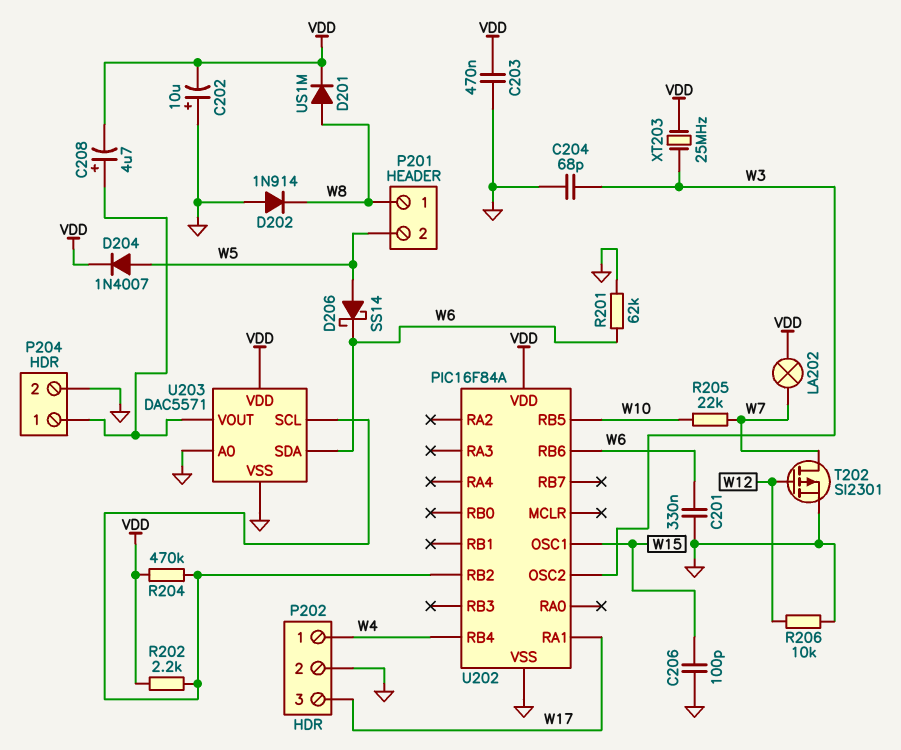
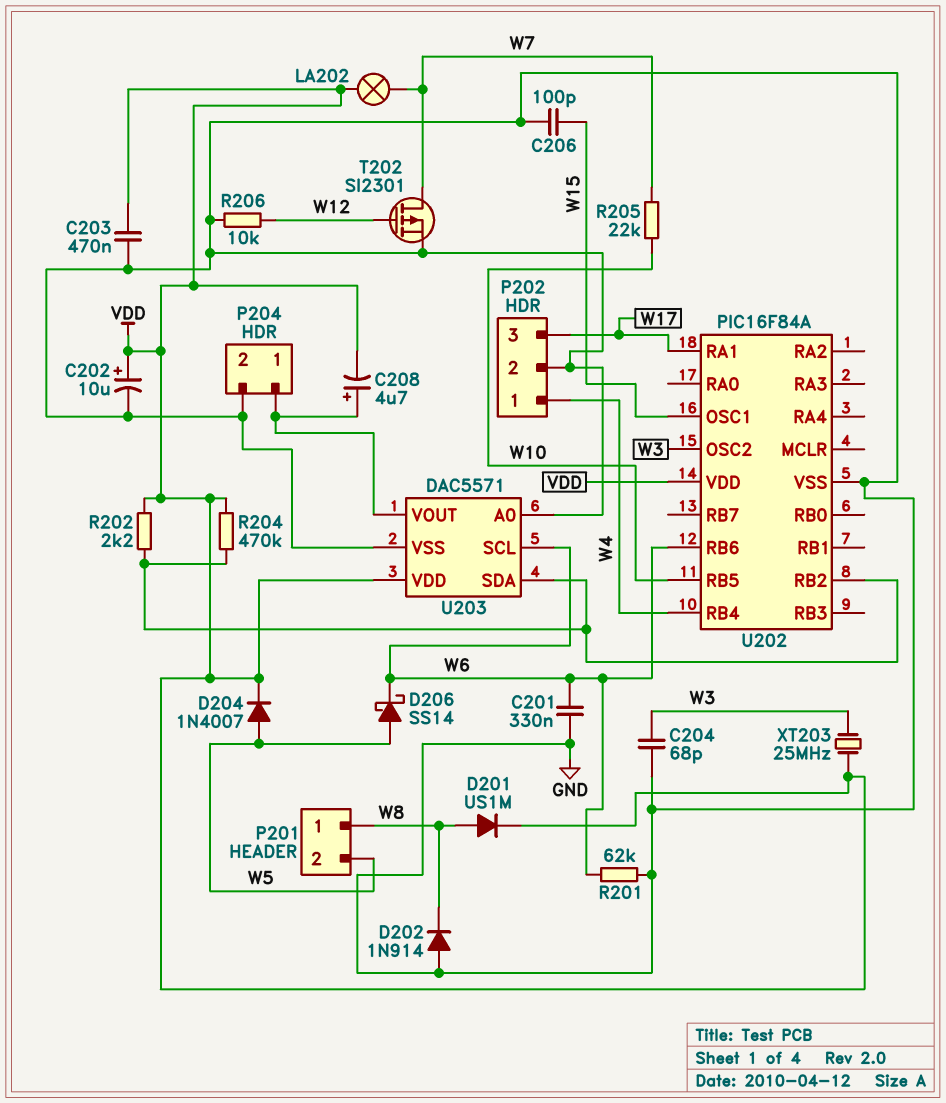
C202: 10uF (plus GND, minus VDD) -> 10uF (plus VDD, minus GND)
U203 pin SCL: U202/RB2 -> W6
U203 pin SDA: W6 -> U202/RB2

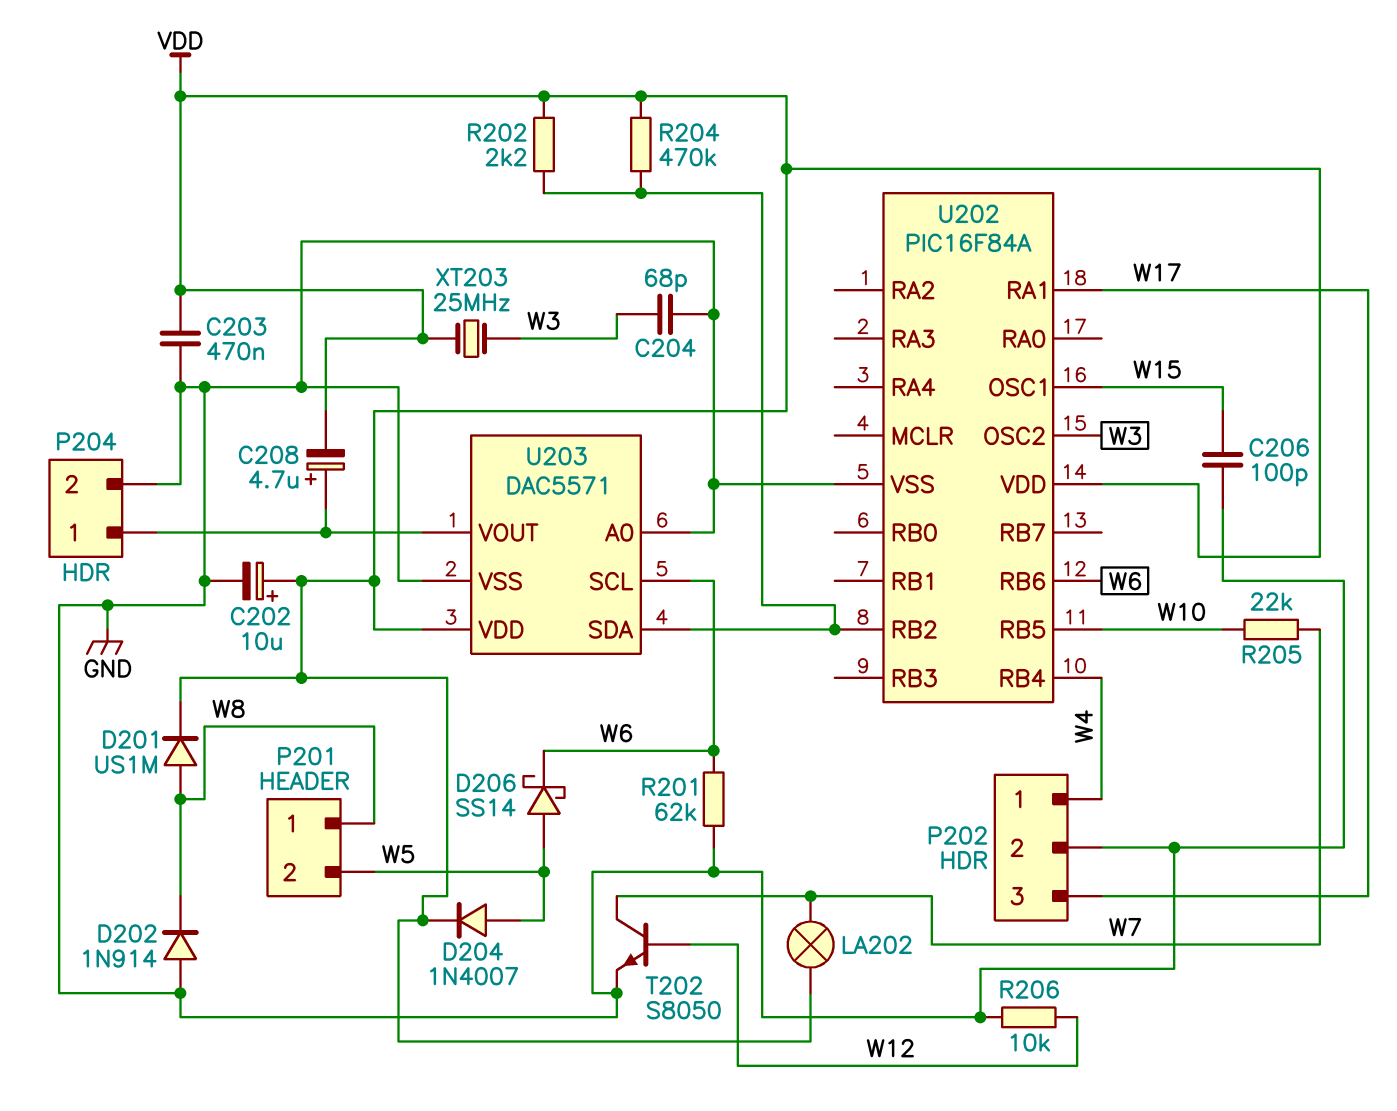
C201: 330nF (GND, W6) -> none
T202: PMOS SI2301 (G W12, D W7, S GND) -> NPN S8050 (B W12, C W7, E GND)

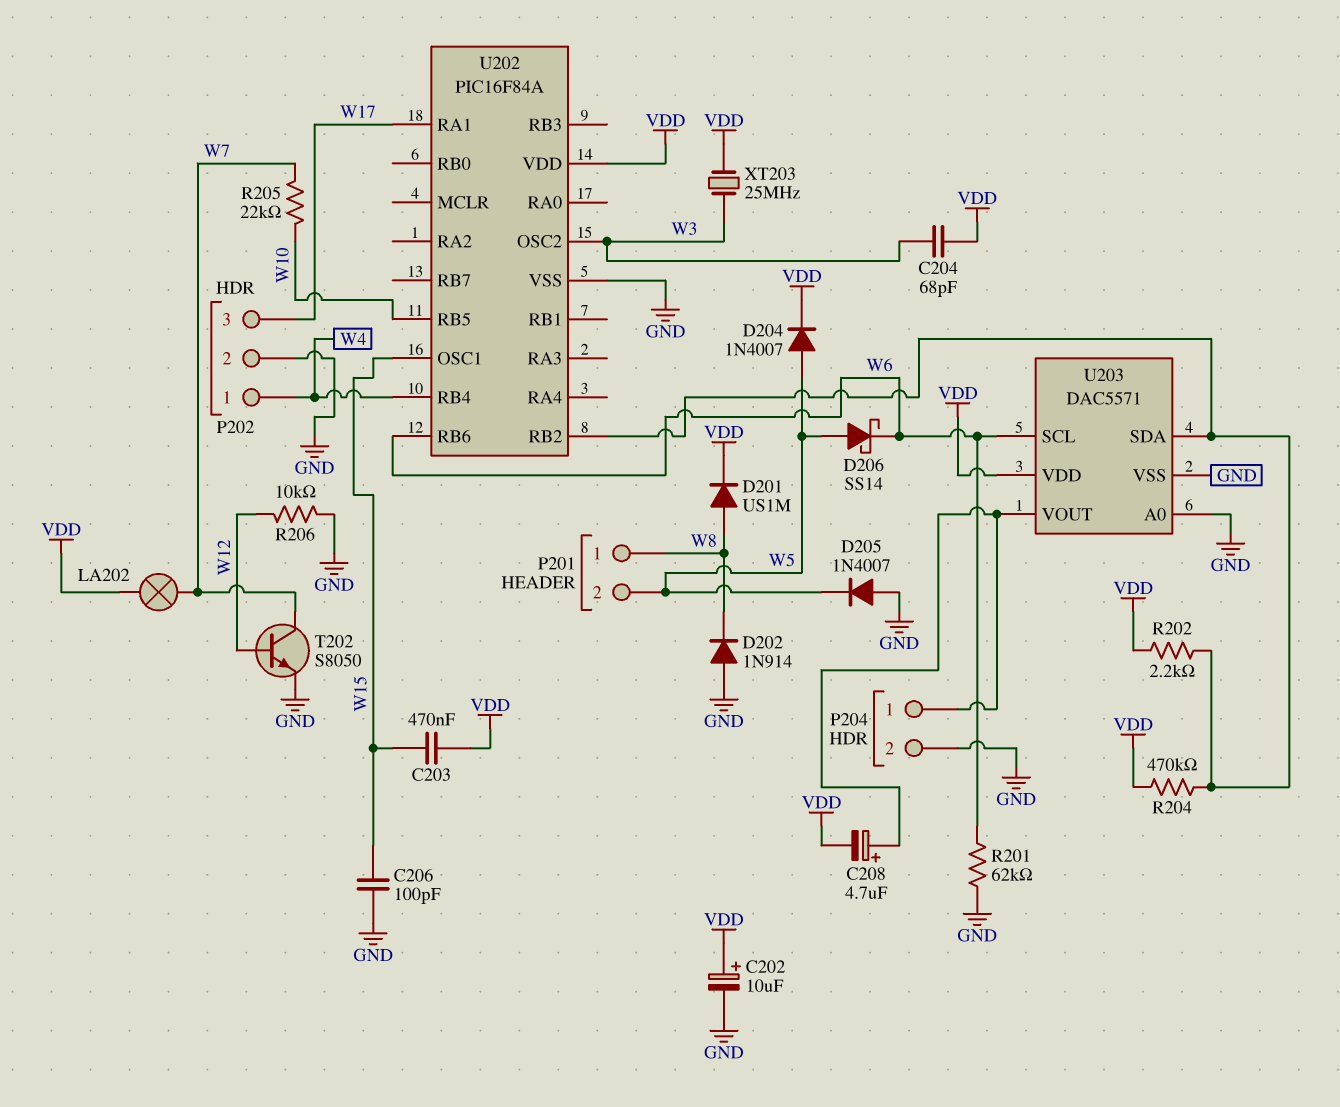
C203: 470nF (GND, VDD) -> 470nF (VDD, W15)
C204: 68pF (GND, W3) -> 68pF (VDD, W3)
D205: none -> diode 1N4007 (A GND, K W5)

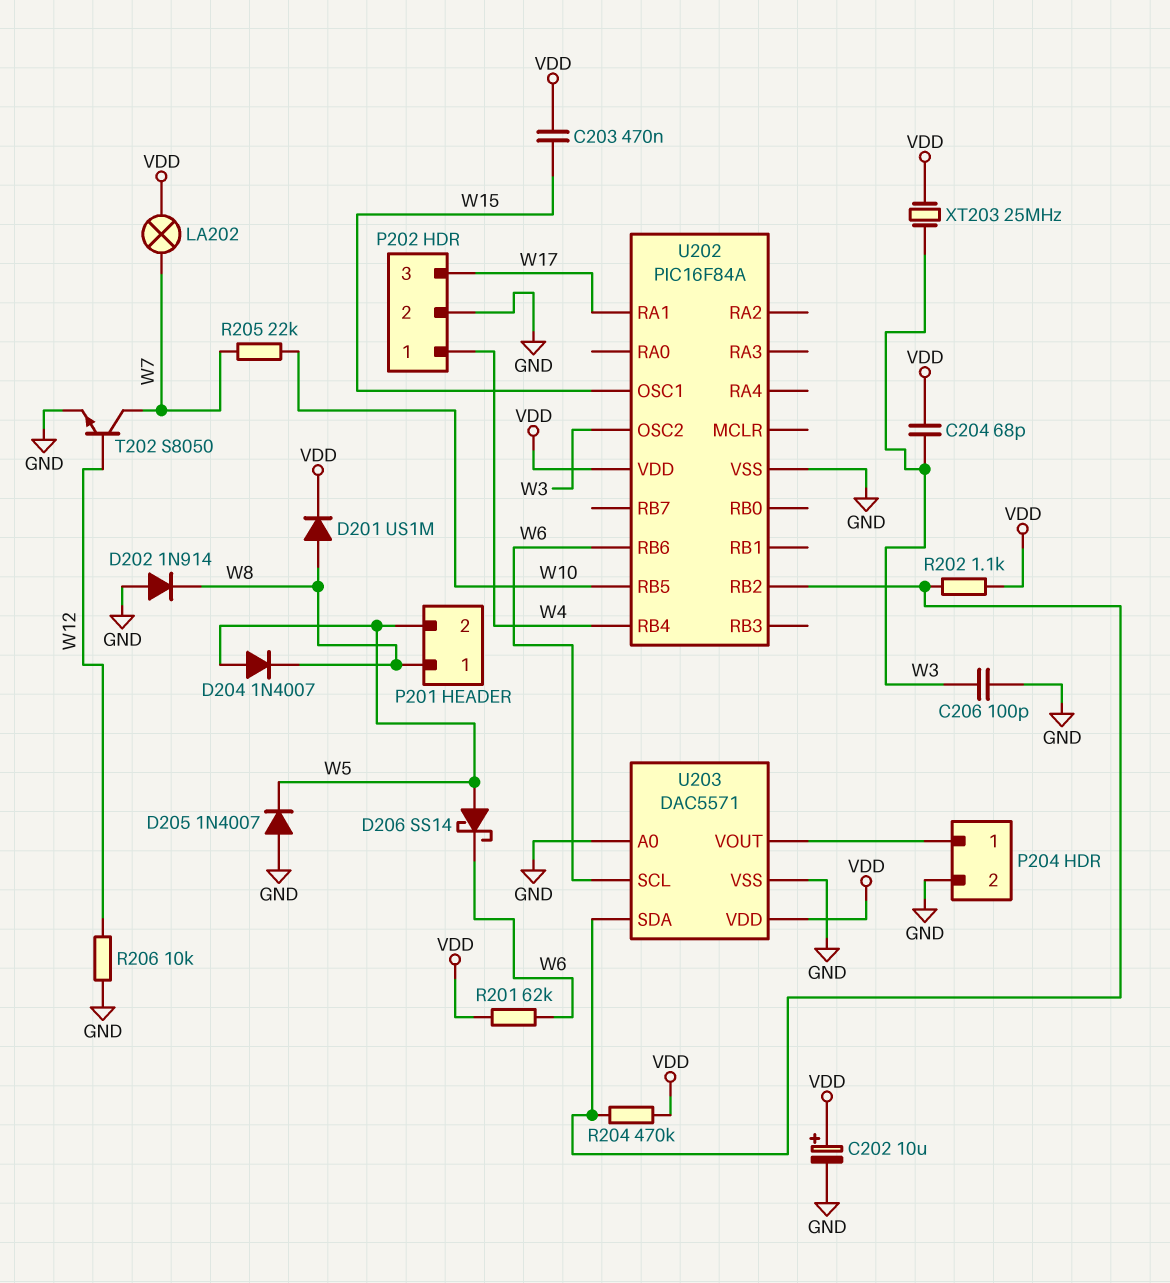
C206: 100pF (GND, W15) -> 100pF (GND, W3)
C208: 4.7uF (plus P204/1, minus VDD) -> none
D204: diode 1N4007 (A W5, K VDD) -> diode 1N4007 (A W5, K W8)
R201: 62k (GND, W6) -> 62k (VDD, W6)
R202: 2.2k (U202/RB2, VDD) -> 1.1k (U202/RB2, VDD)

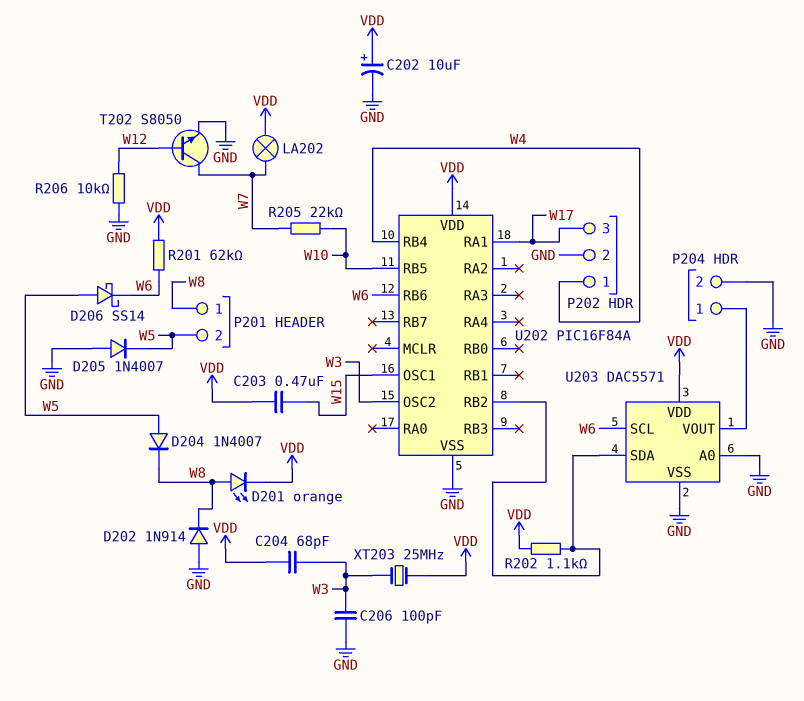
D201: diode US1M (A W8, K VDD) -> LED orange (A W8, K VDD)
R204: 470k (U202/RB2, VDD) -> none

